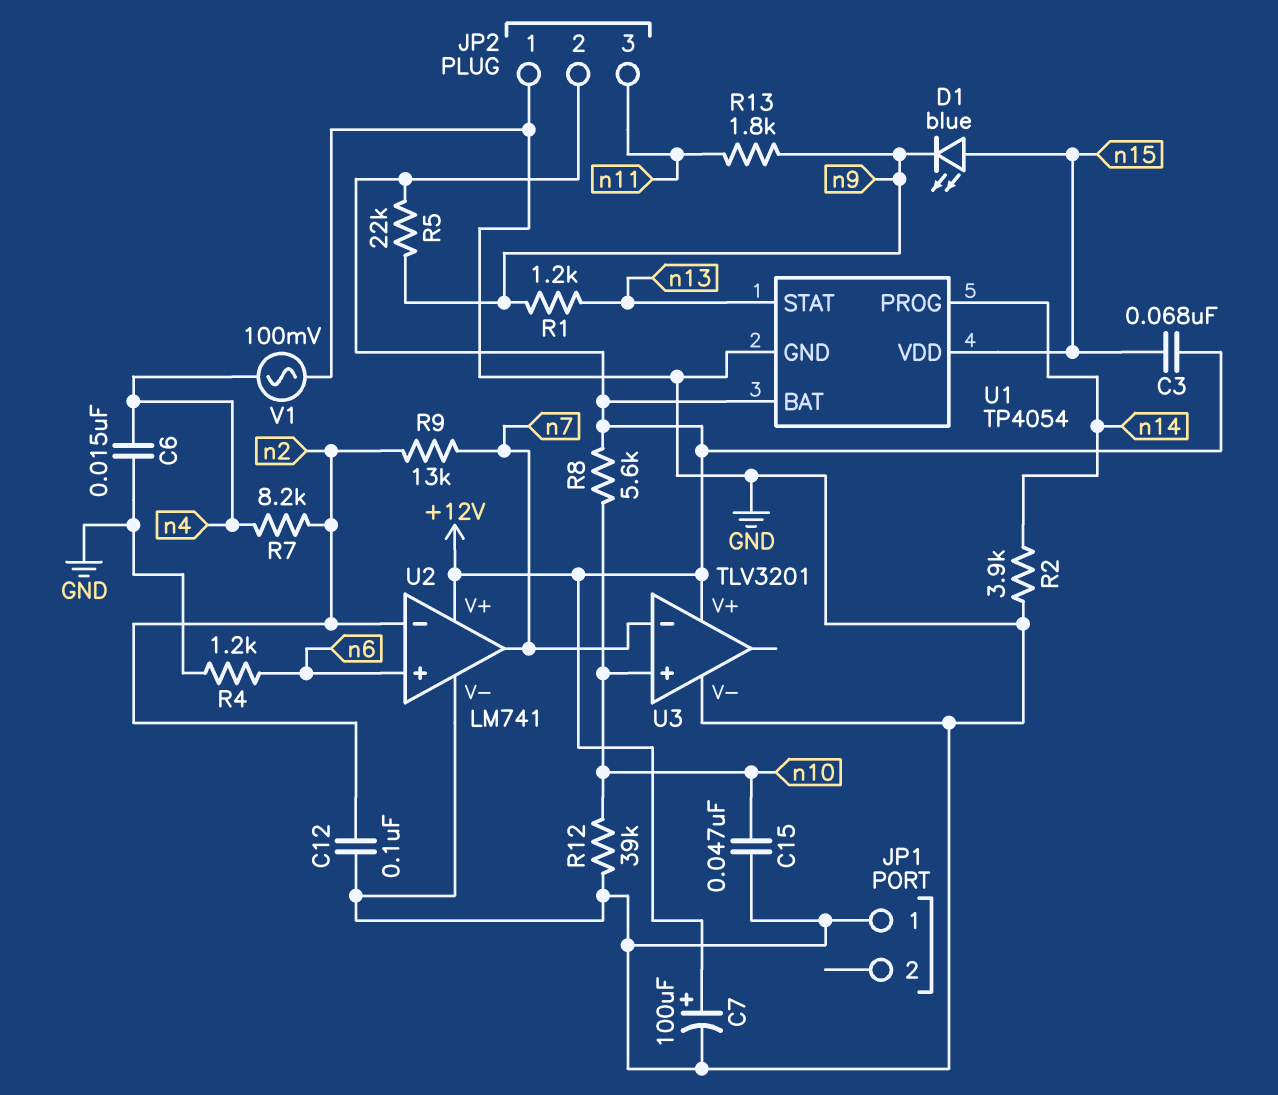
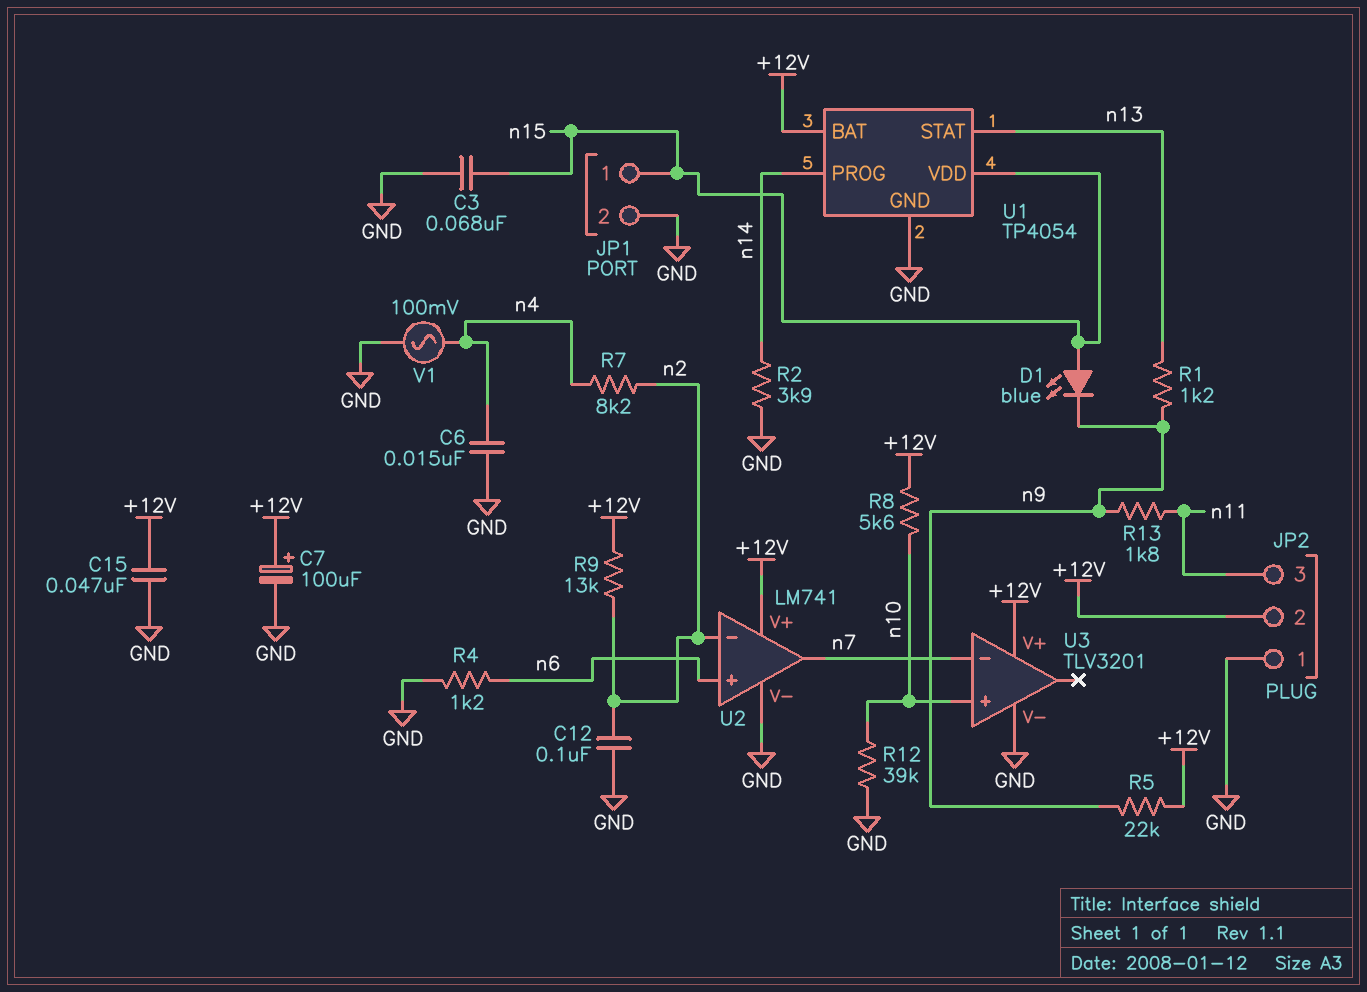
C3: 68nF (+12V, n15) -> 68nF (GND, n15)
C15: 47nF (GND, n10) -> 47nF (+12V, GND)
JP1 pin 1: GND -> n15
JP1 pin 2: none -> GND
R9: 13k (n2, n7) -> 13k (+12V, n2)

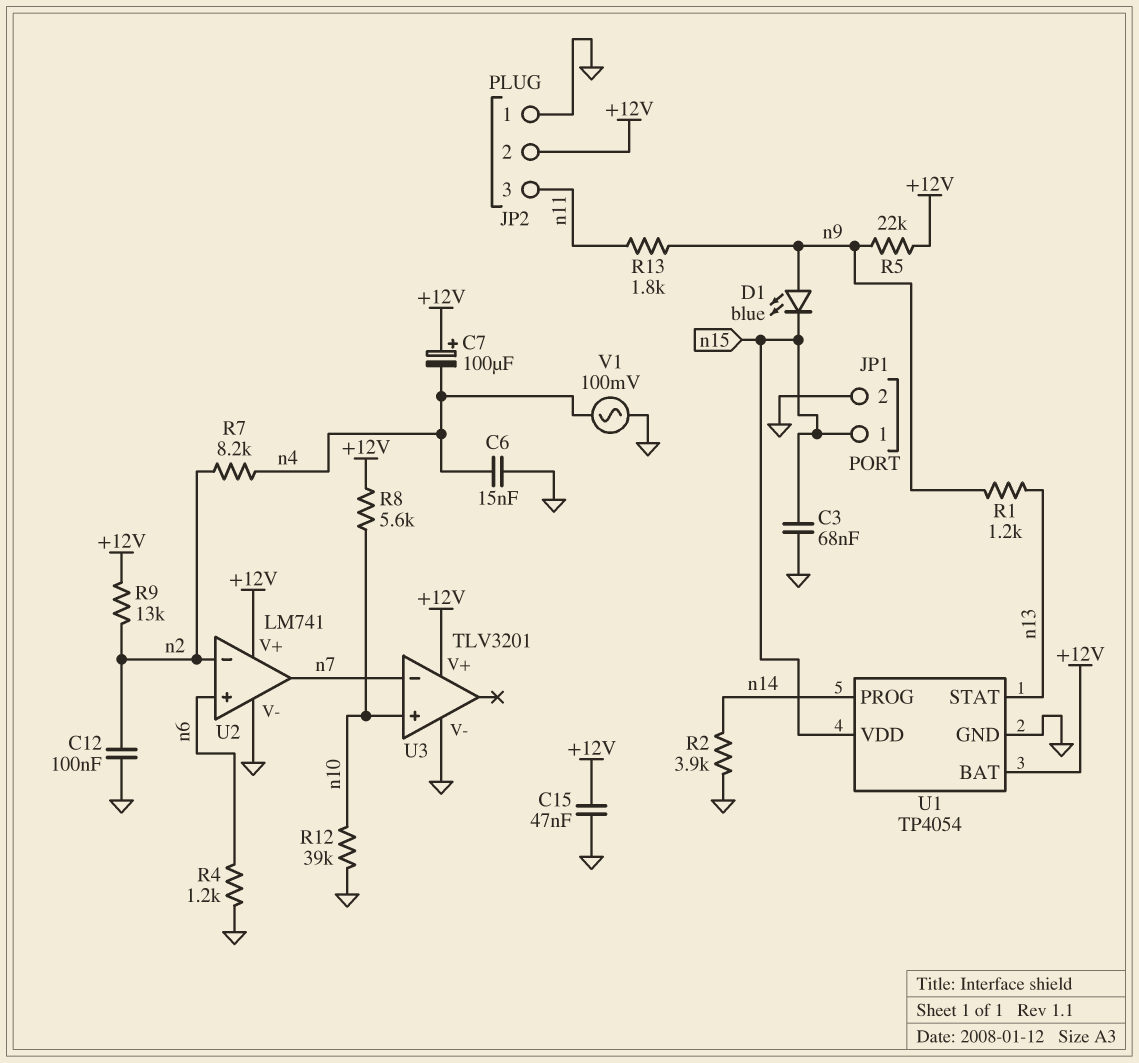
C7: 100uF (plus +12V, minus GND) -> 100uF (plus +12V, minus n4)
D1: LED blue (A n15, K n9) -> LED blue (A n9, K n15)

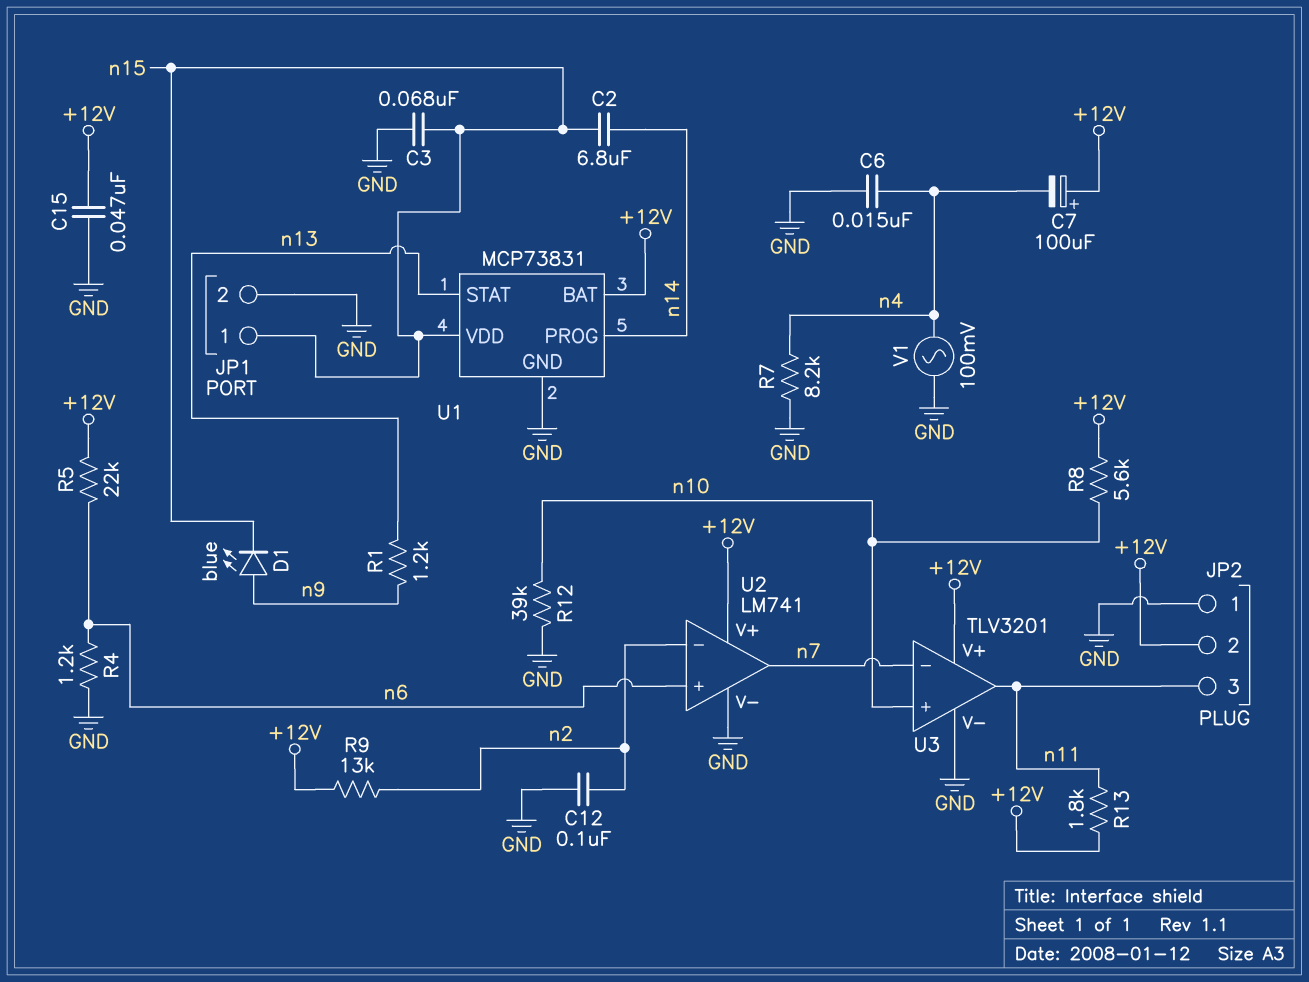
C2: none -> 6.8uF (n14, n15)
R2: 3.9k (GND, n14) -> none
R5: 22k (+12V, n9) -> 22k (+12V, n6)
R7: 8.2k (n2, n4) -> 8.2k (GND, n4)
R13: 1.8k (n9, n11) -> 1.8k (+12V, n11)
U1: TP4054 -> MCP73831
U3 pin out: none -> n11

